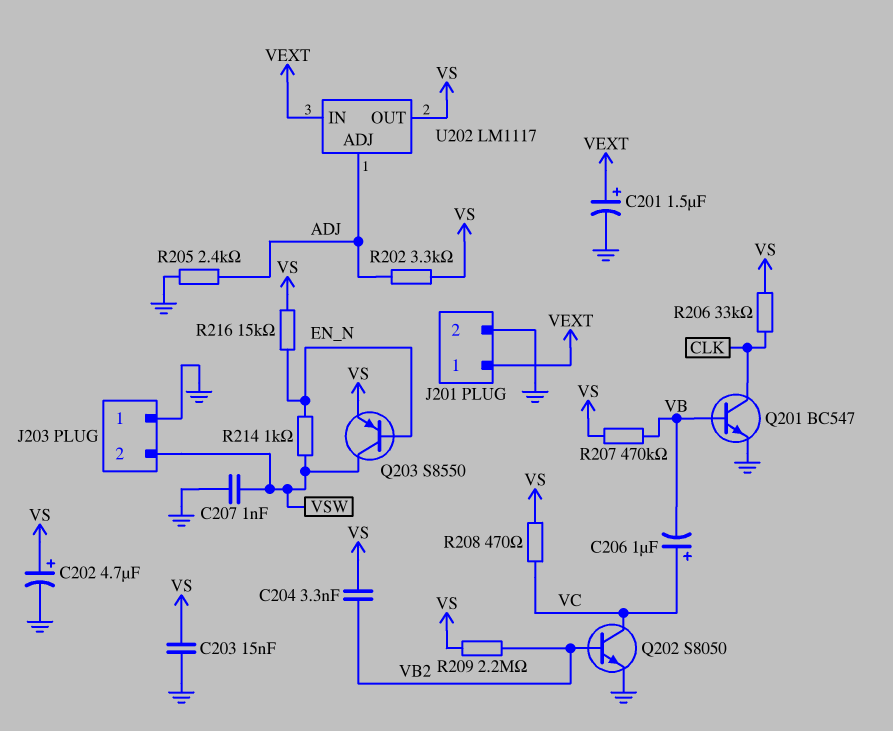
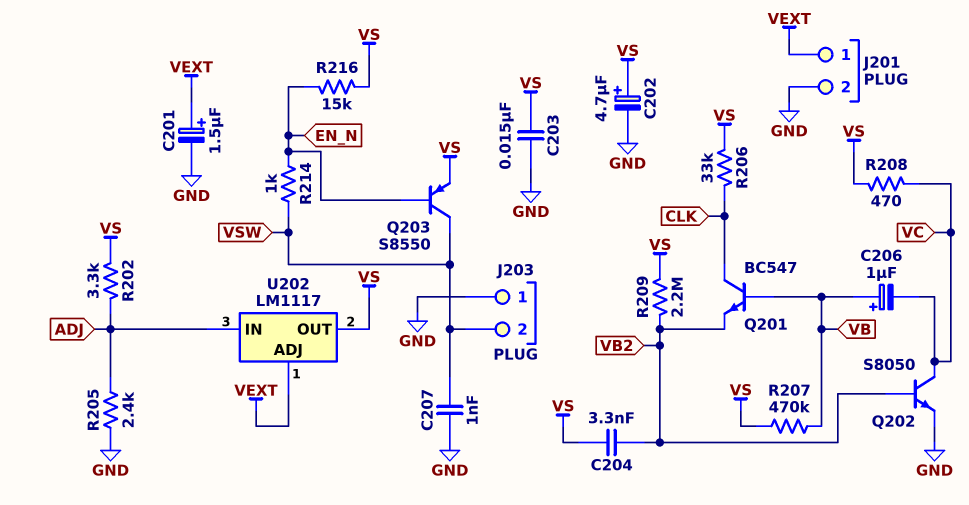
C206: 1uF (plus VC, minus VB) -> 1uF (plus VB, minus VC)
Q201: NPN BC547 (B VB, C CLK, E GND) -> NPN BC547 (B VB, C CLK, E VB2)
U202 pin ADJ: ADJ -> VEXT
U202 pin IN: VEXT -> ADJ

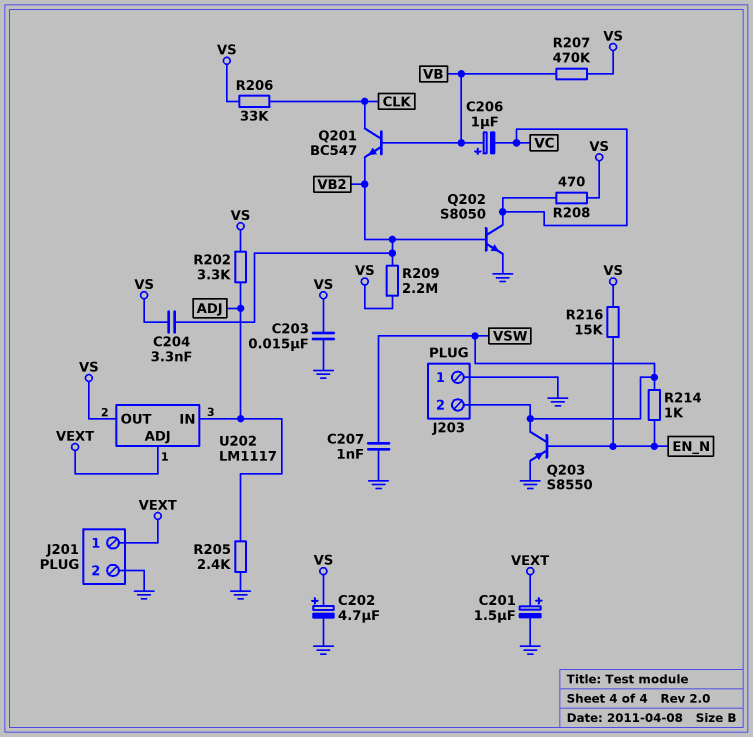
Q203: PNP S8550 (B EN_N, C VSW, E VS) -> PNP S8550 (B EN_N, C VSW, E GND)

